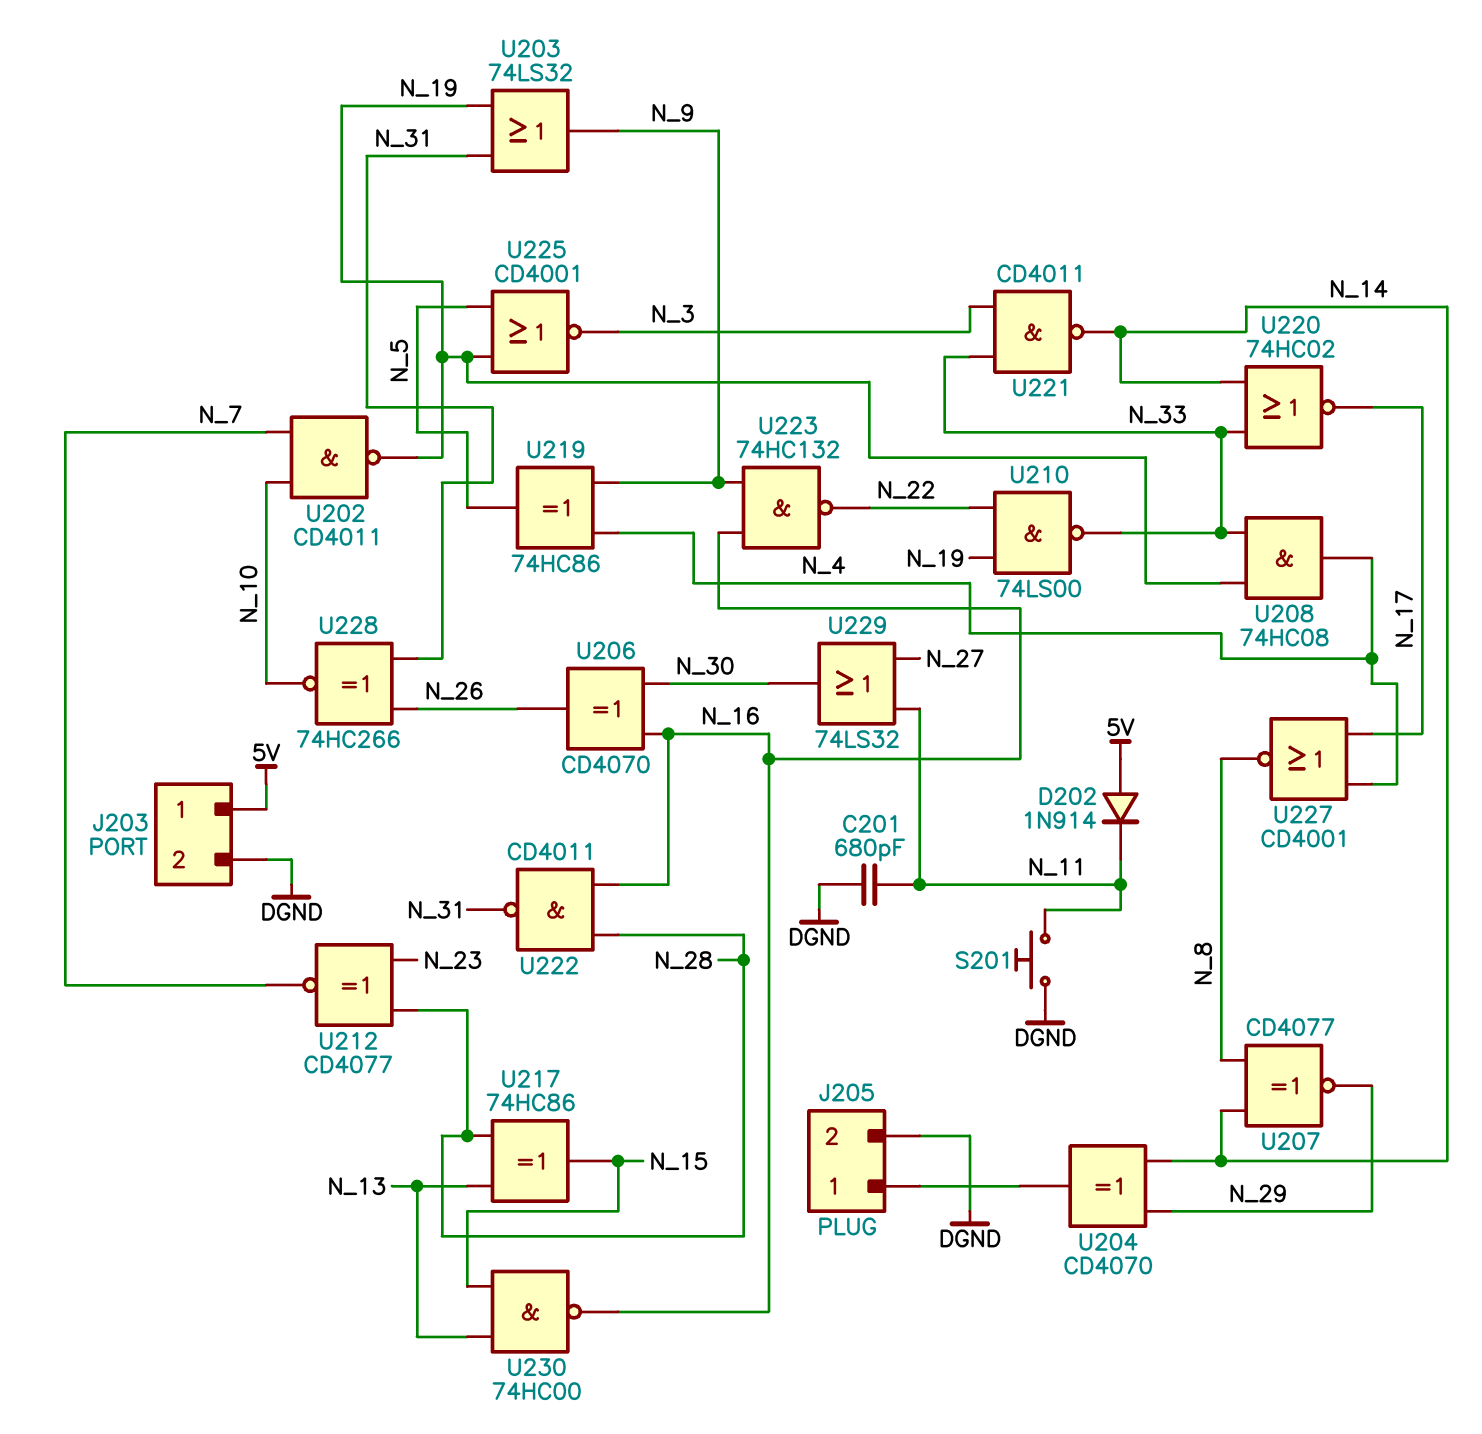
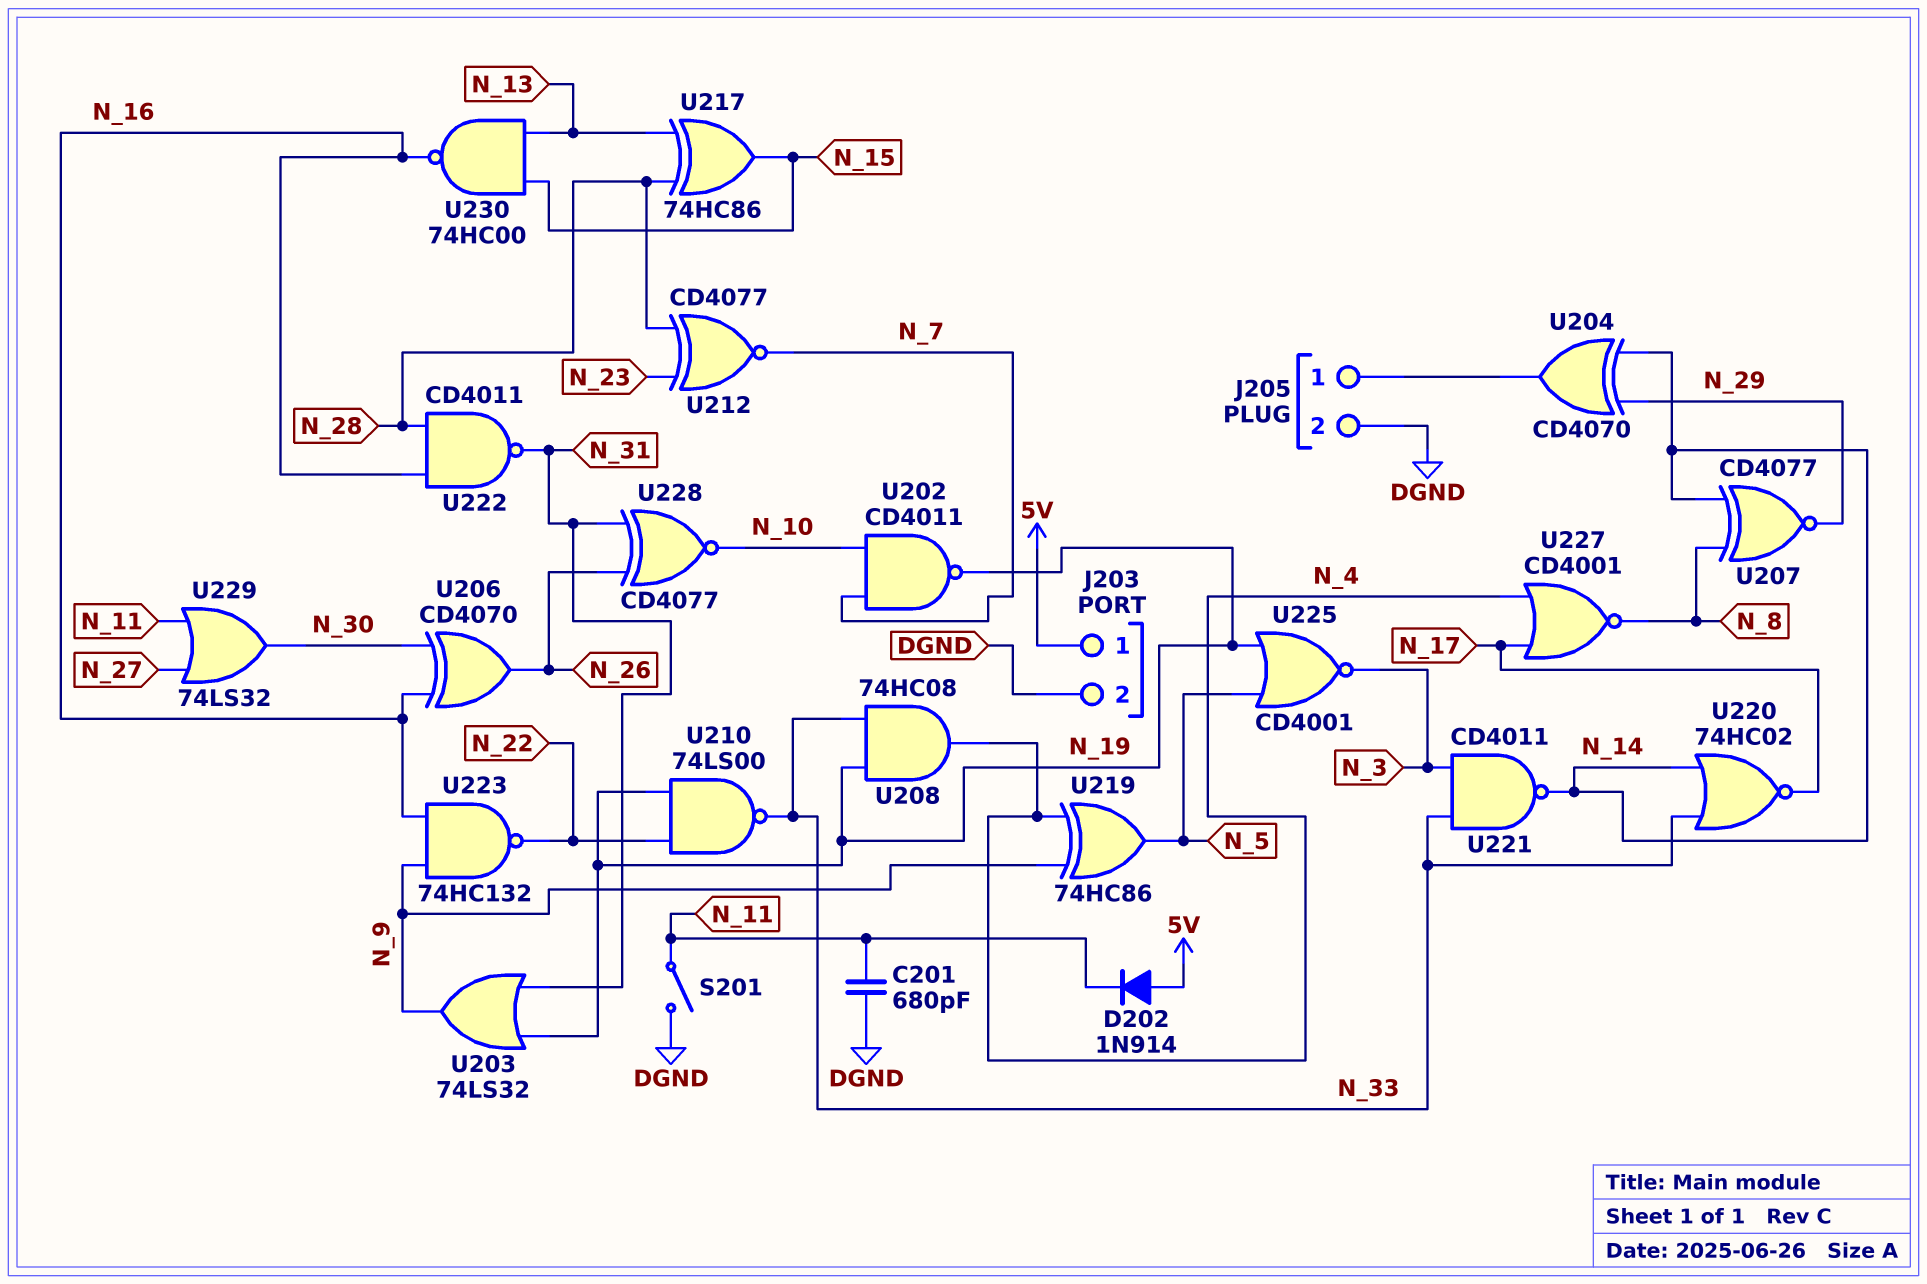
S201: button (DGND, N_11) -> switch (DGND, N_11)
U228: XNOR 74HC266 (in N_26, in N_31, out N_10) -> XNOR CD4077 (in N_26, in N_31, out N_10)

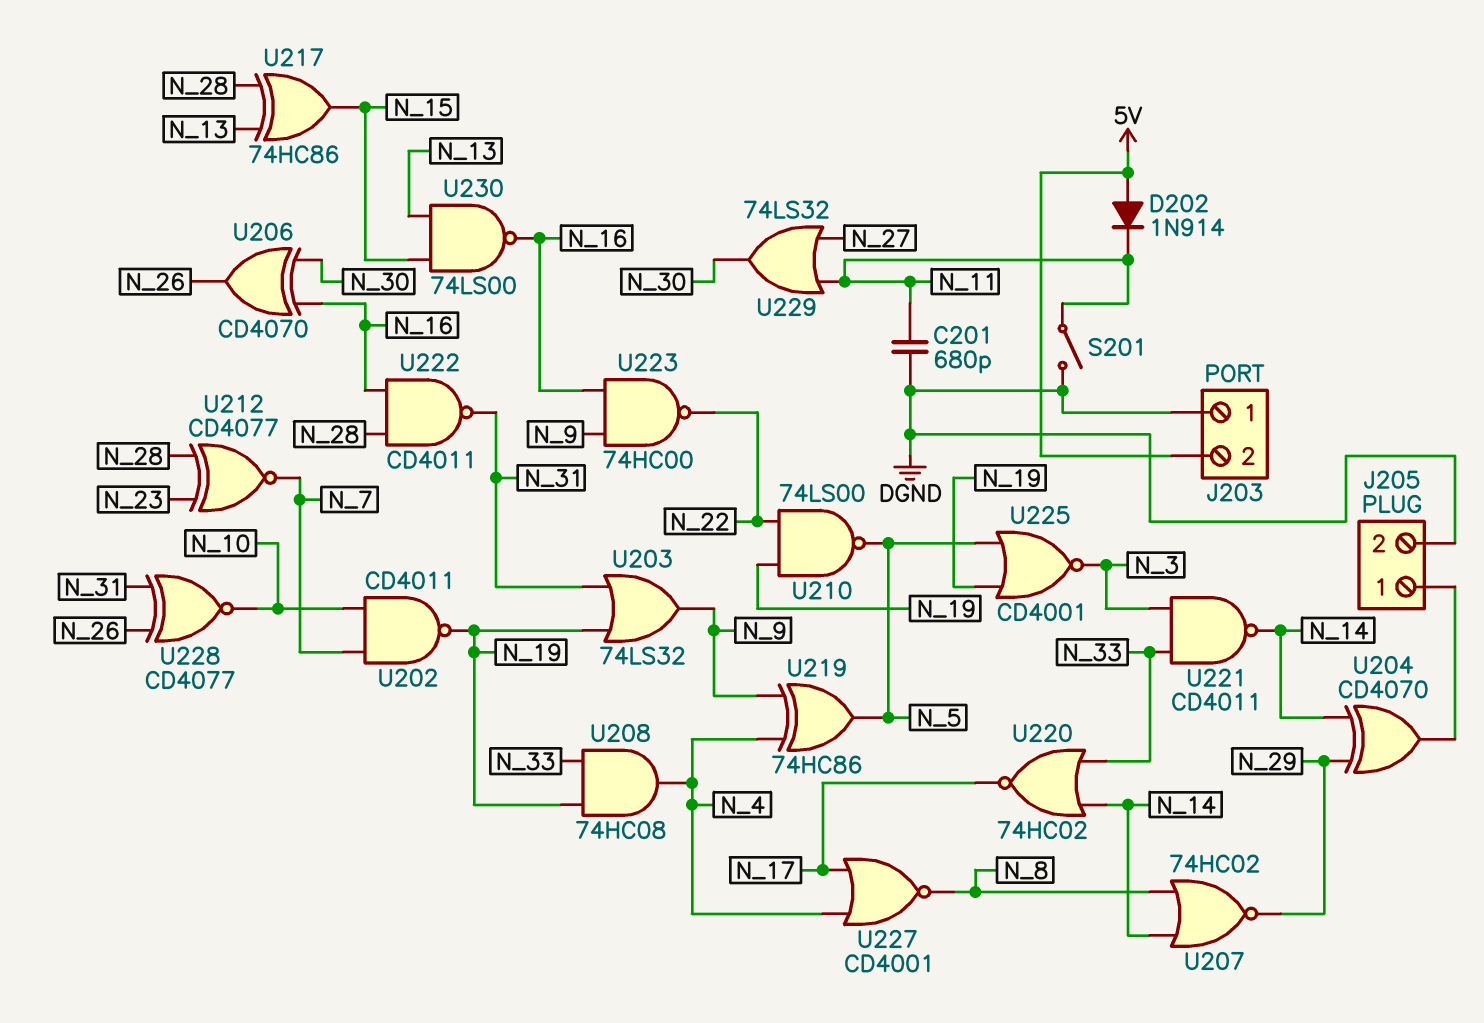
J203 pin 1: 5V -> DGND
J203 pin 2: DGND -> 5V
U207: XNOR CD4077 (in N_8, in N_14, out N_29) -> NOR 74HC02 (in N_8, in N_14, out N_29)
U210: NAND 74LS00 (in N_19, in N_22, out N_33) -> NAND 74LS00 (in N_19, in N_22, out N_5)
U223: NAND 74HC132 (in N_9, in N_16, out N_22) -> NAND 74HC00 (in N_9, in N_16, out N_22)
U230: NAND 74HC00 (in N_13, in N_15, out N_16) -> NAND 74LS00 (in N_13, in N_15, out N_16)

